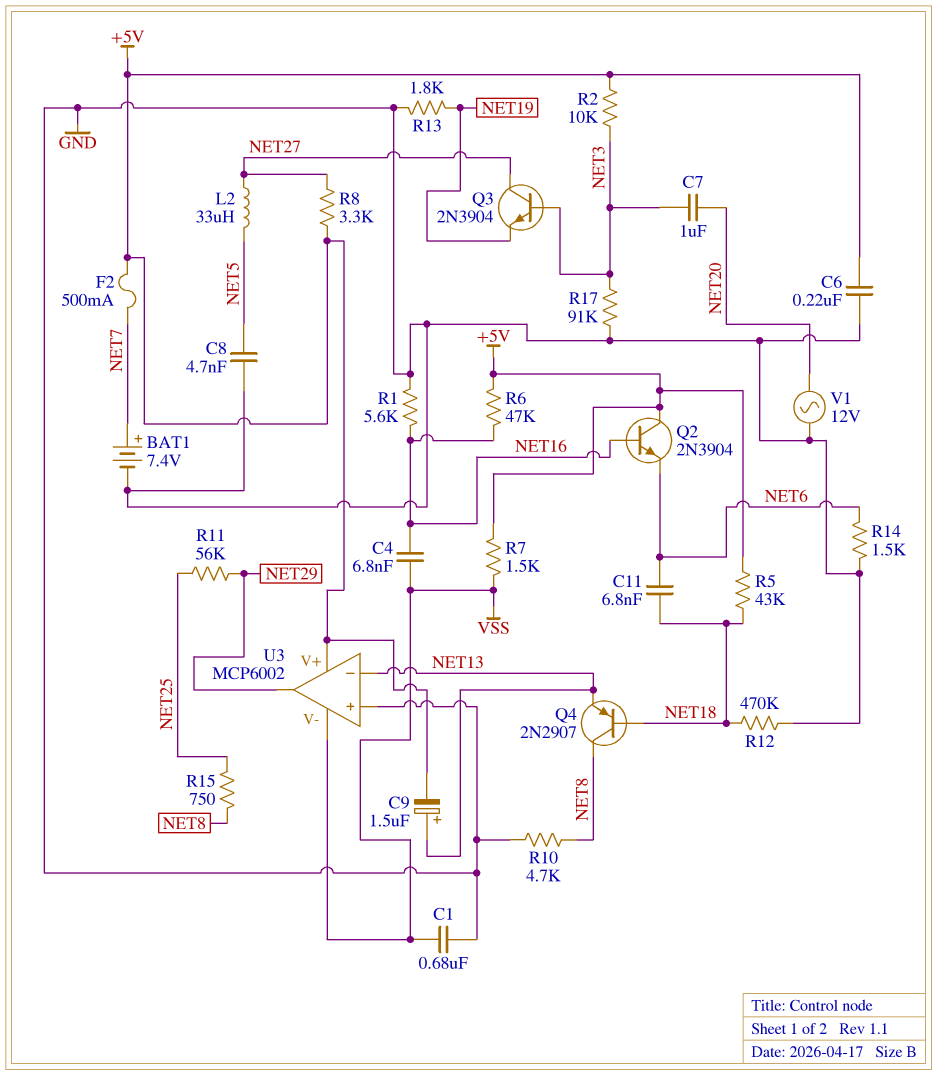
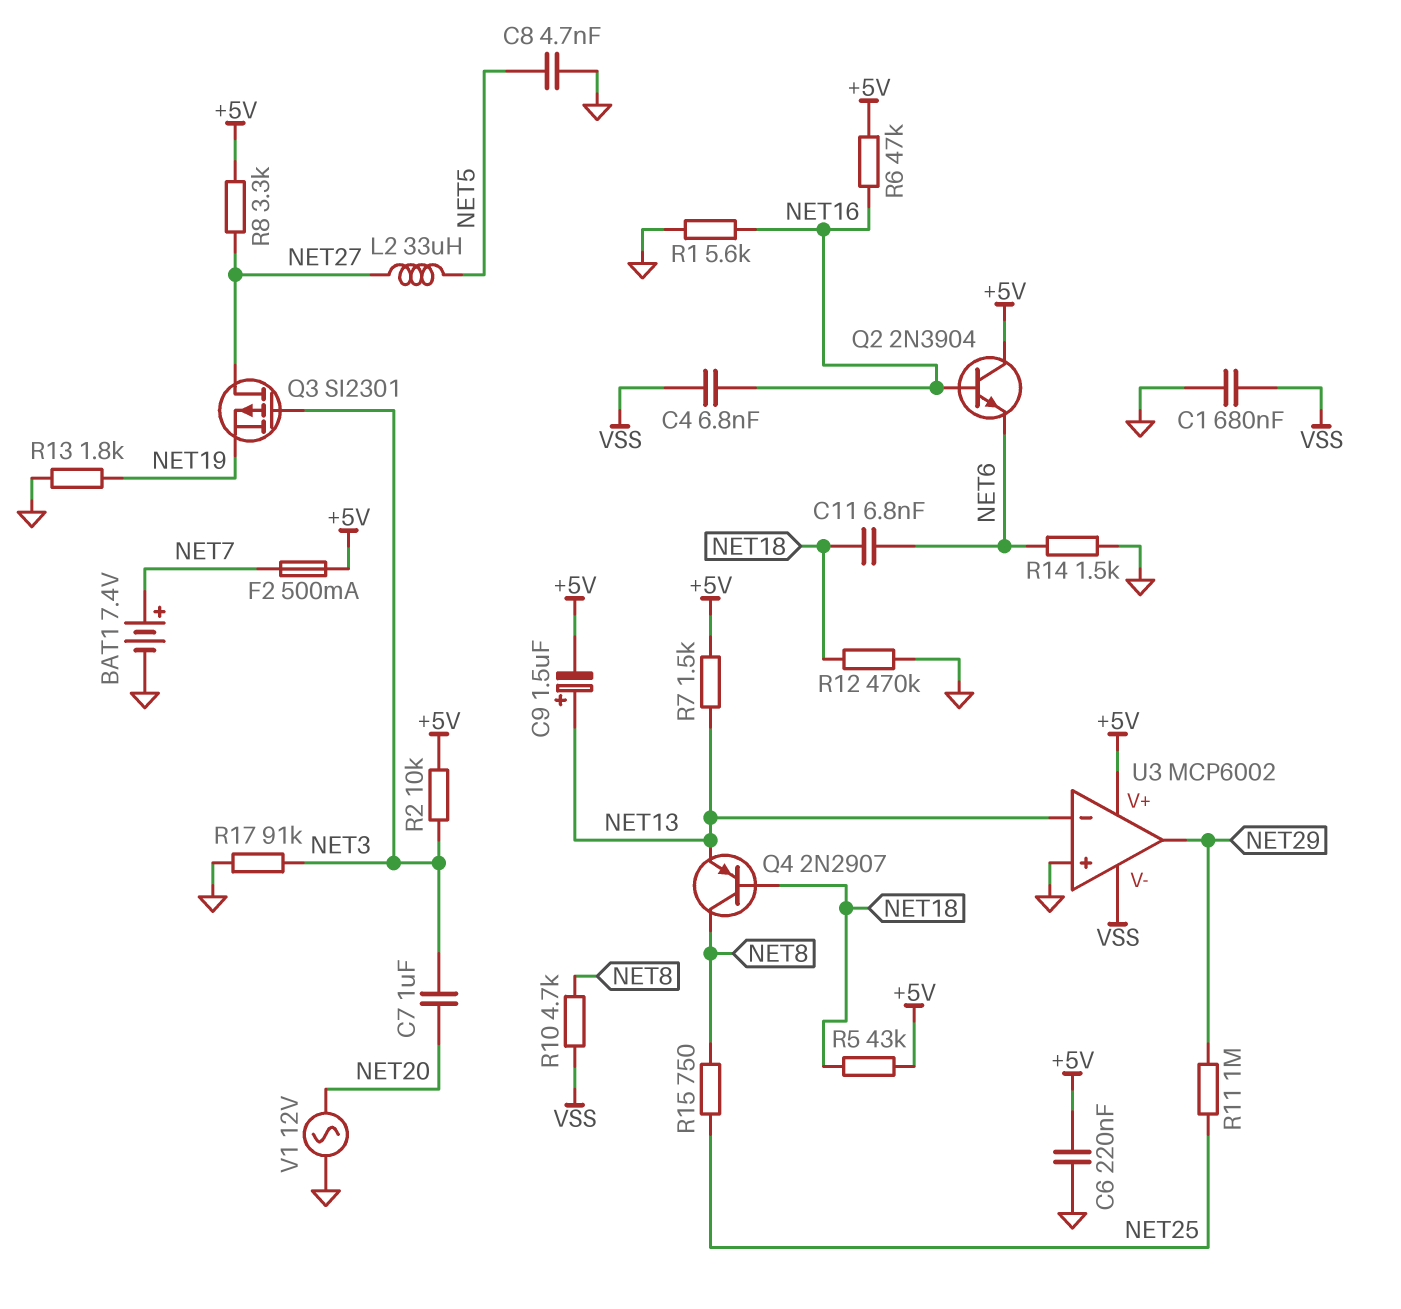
Q3: NPN 2N3904 (B NET3, C NET27, E NET19) -> PMOS SI2301 (G NET3, D NET27, S NET19)
R7: 1.5k (+5V, VSS) -> 1.5k (+5V, NET13)
R10: 4.7k (GND, NET8) -> 4.7k (NET8, VSS)
R11: 56k (NET25, NET29) -> 1M (NET25, NET29)

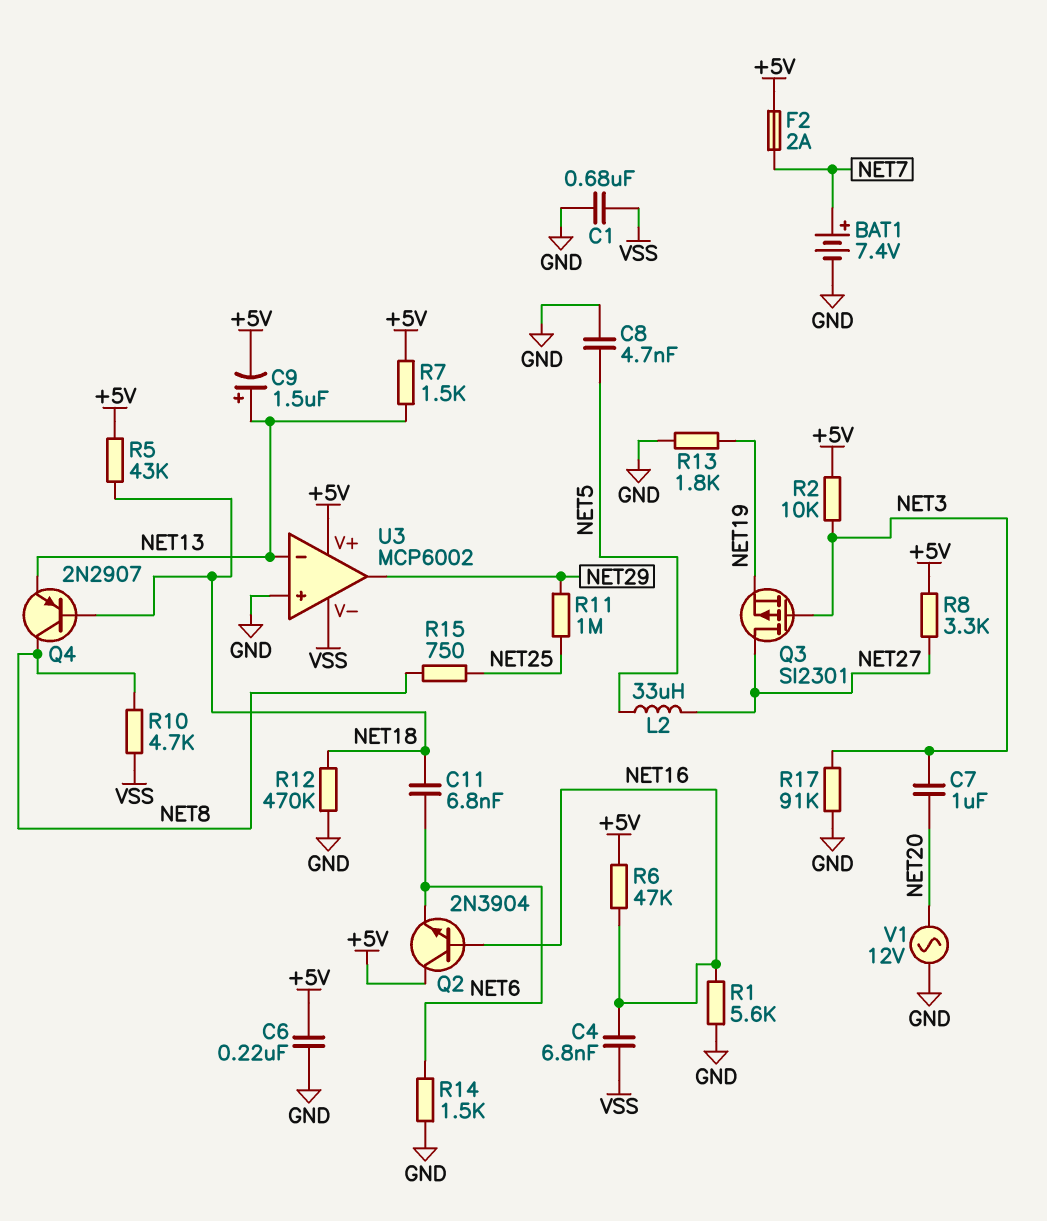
F2: 500mA (+5V, NET7) -> 2A (+5V, NET7)

